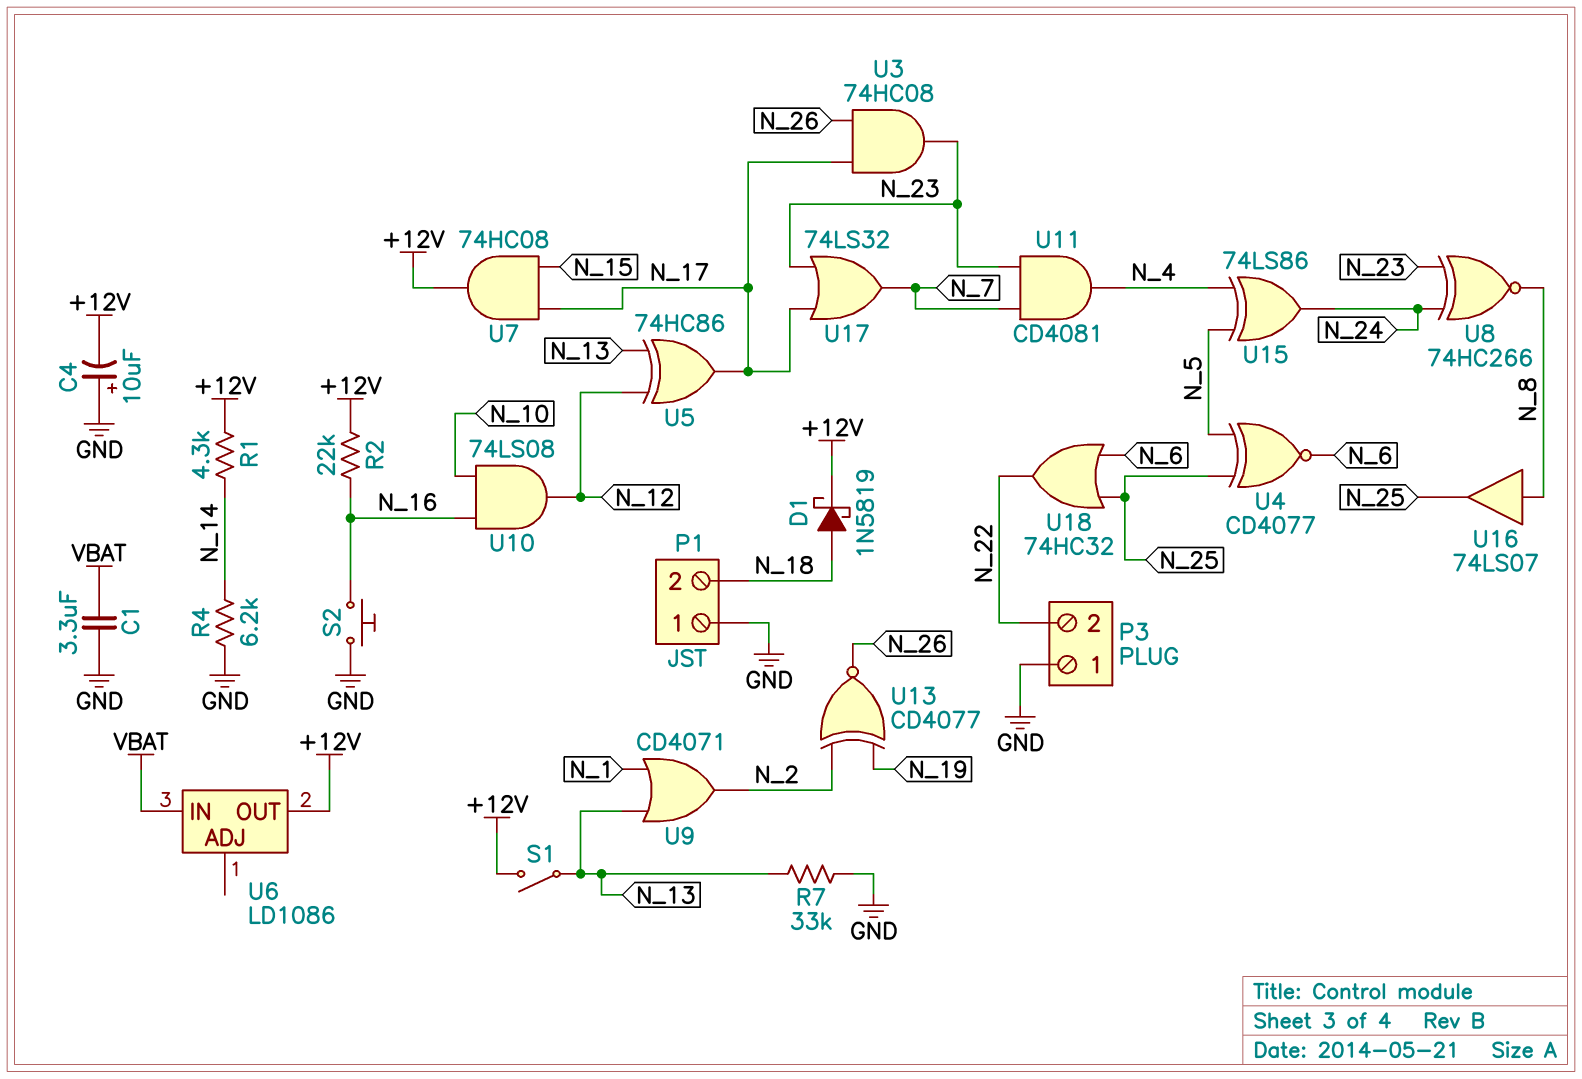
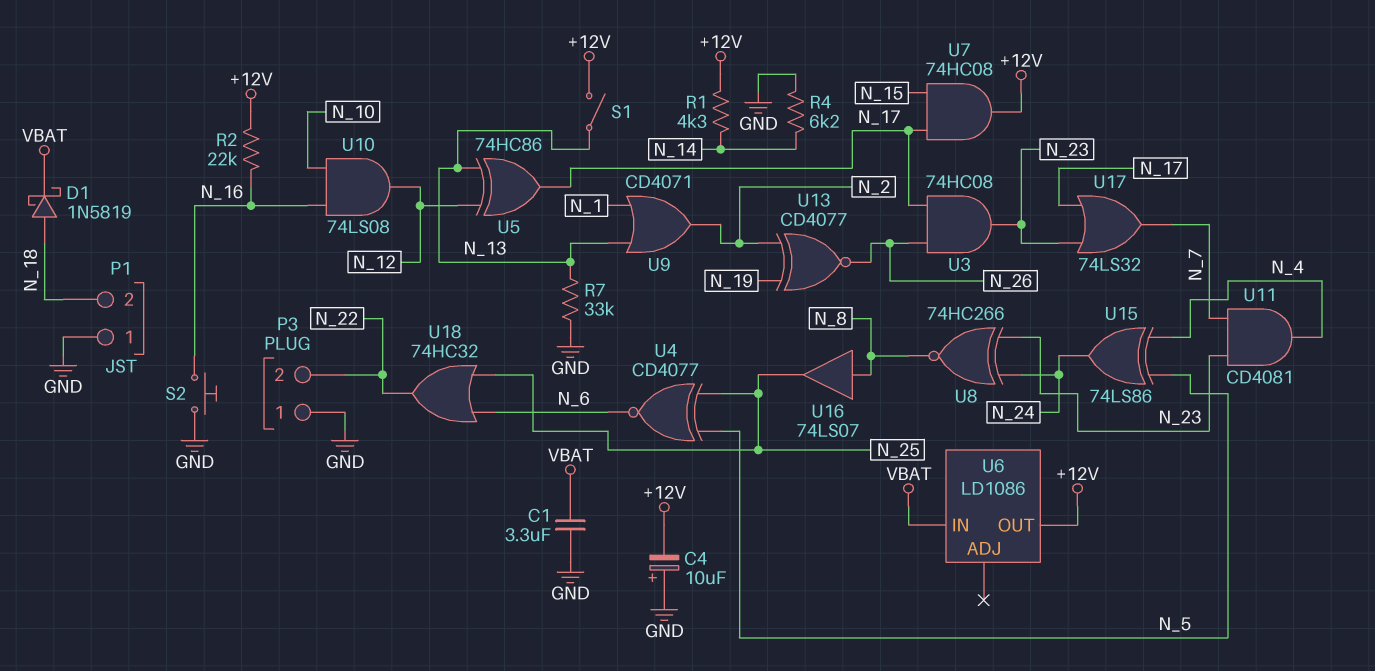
D1: schottky 1N5819 (A N_18, K +12V) -> schottky 1N5819 (A N_18, K VBAT)

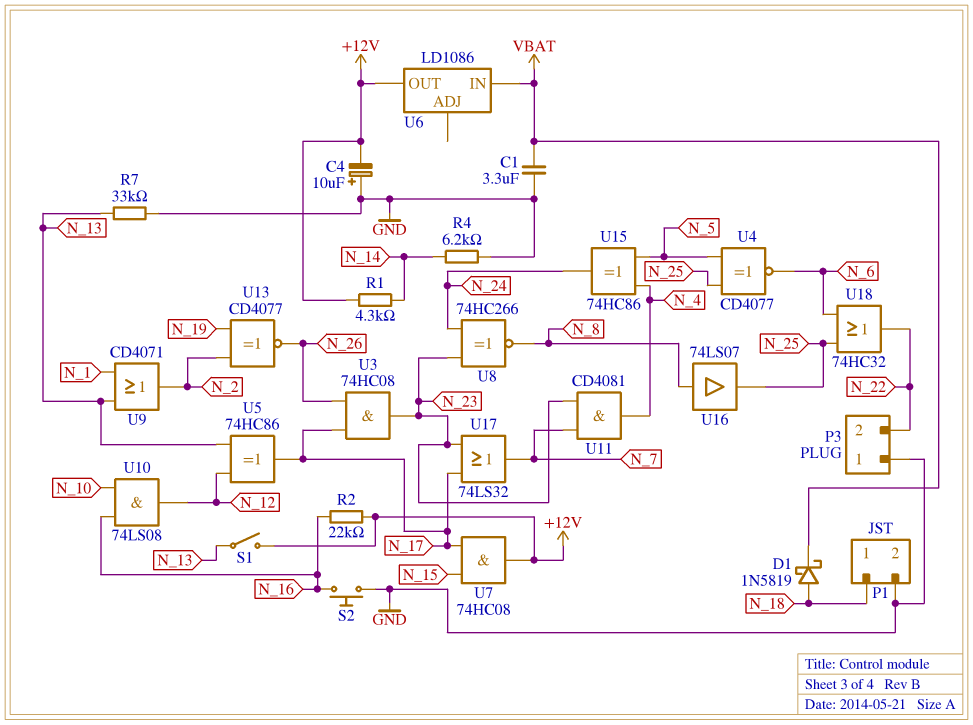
P1 pin 1: GND -> N_18
P1 pin 2: N_18 -> GND
U15: XOR 74LS86 (in N_4, in N_5, out N_24) -> XOR 74HC86 (in N_4, in N_5, out N_24)

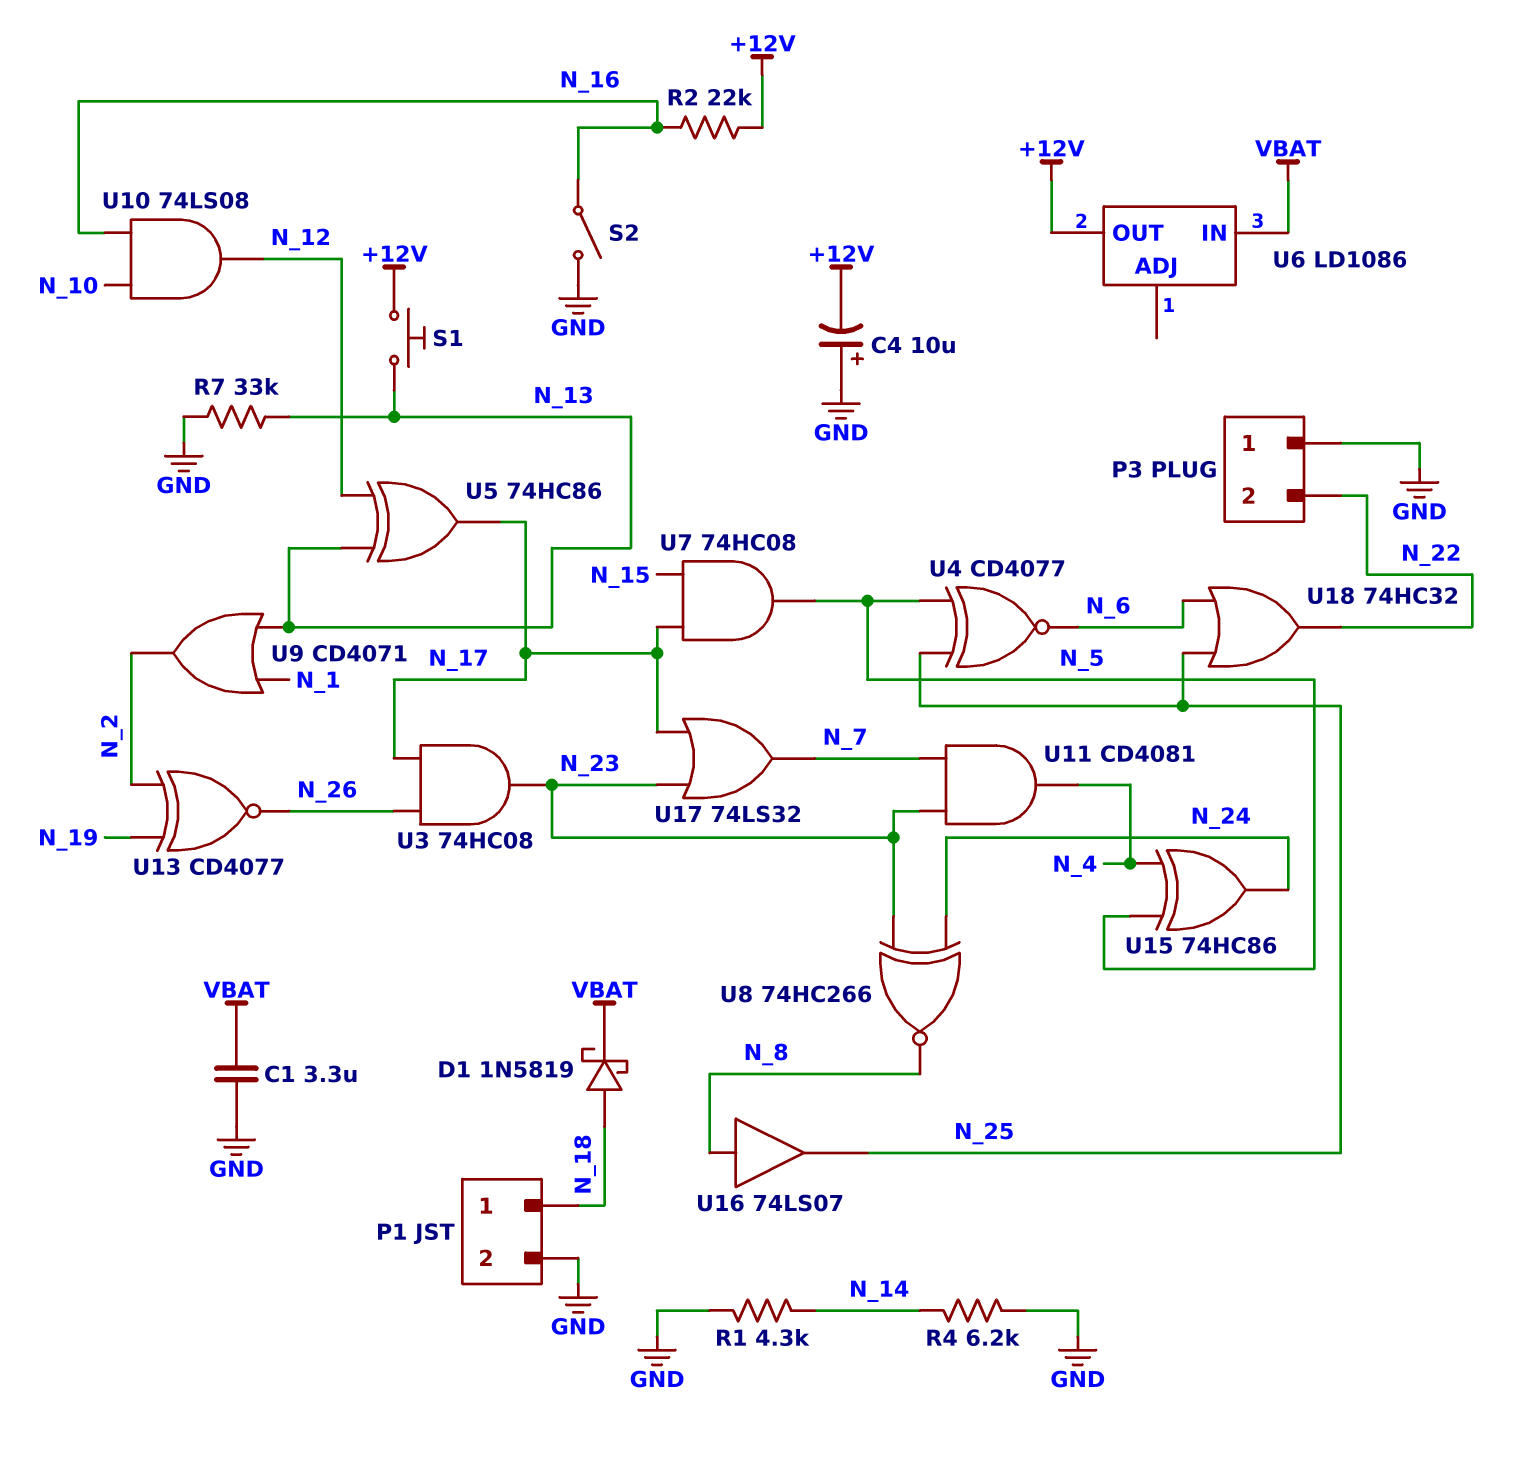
R1: 4.3k (+12V, N_14) -> 4.3k (GND, N_14)
S1: switch (+12V, N_13) -> button (+12V, N_13)
S2: button (GND, N_16) -> switch (GND, N_16)
U7: AND 74HC08 (in N_15, in N_17, out +12V) -> AND 74HC08 (in N_15, in N_17, out N_5)

